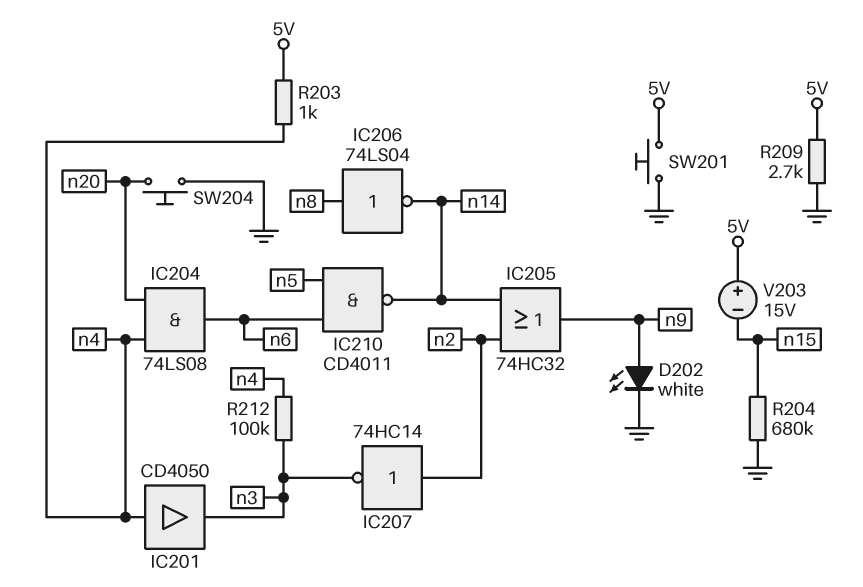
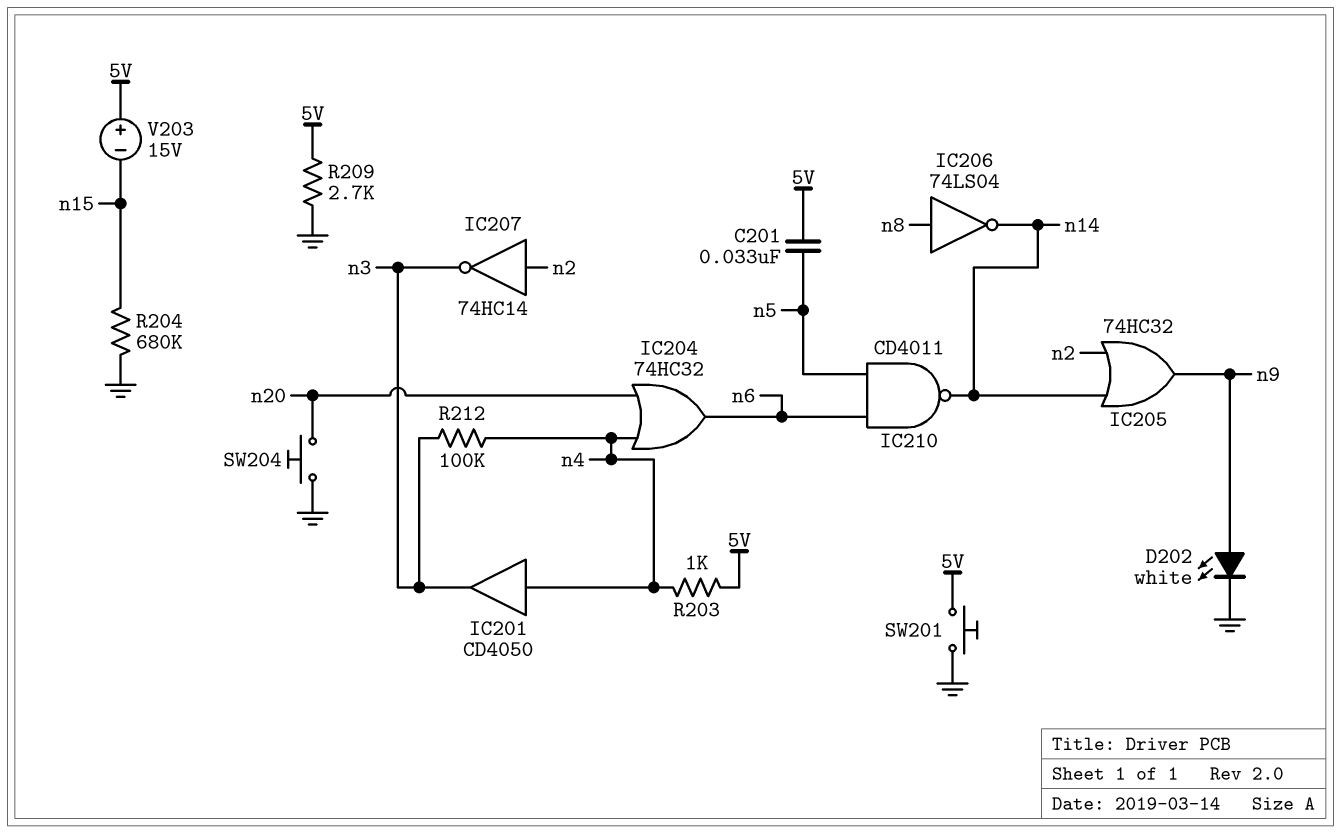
C201: none -> 33nF (5V, n5)
IC204: AND 74LS08 (in n4, in n20, out n6) -> OR 74HC32 (in n4, in n20, out n6)

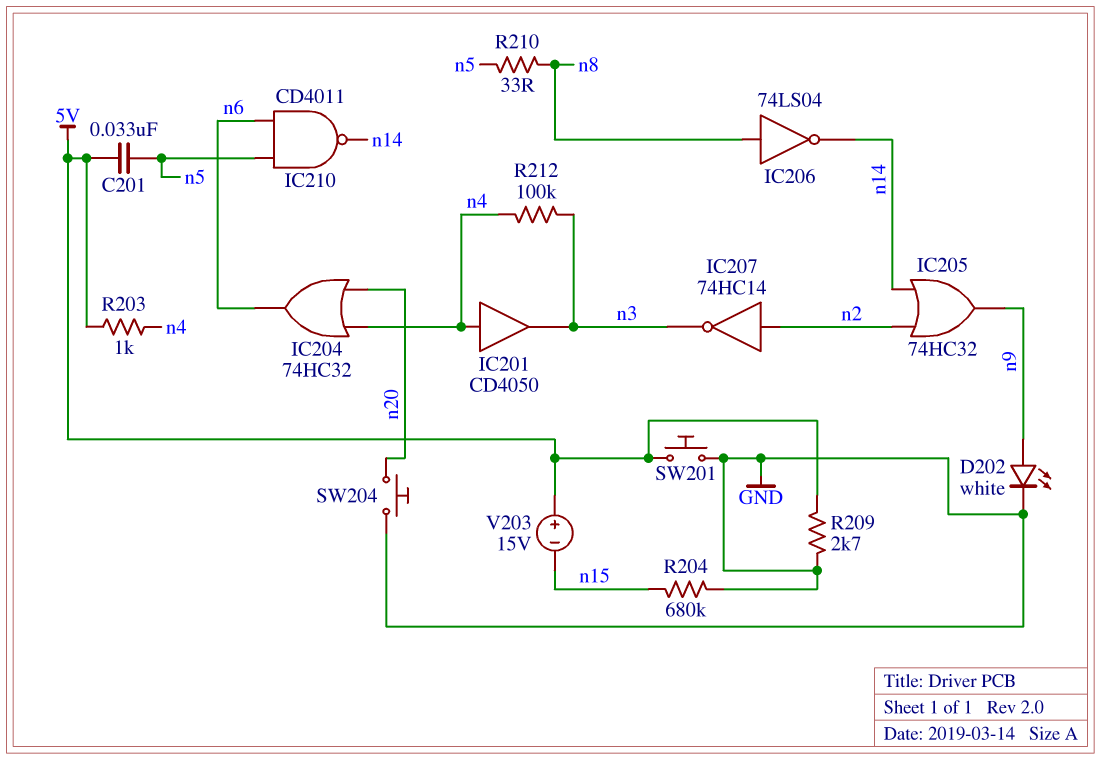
R210: none -> 33 (n5, n8)

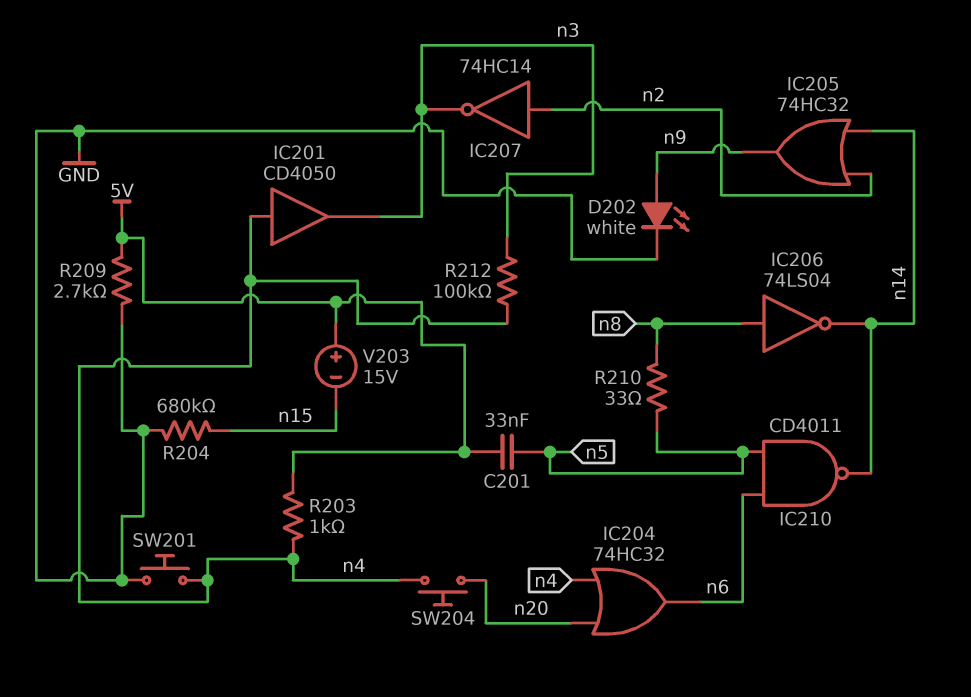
SW201: button (5V, GND) -> button (GND, n4)
SW204: button (GND, n20) -> button (n4, n20)

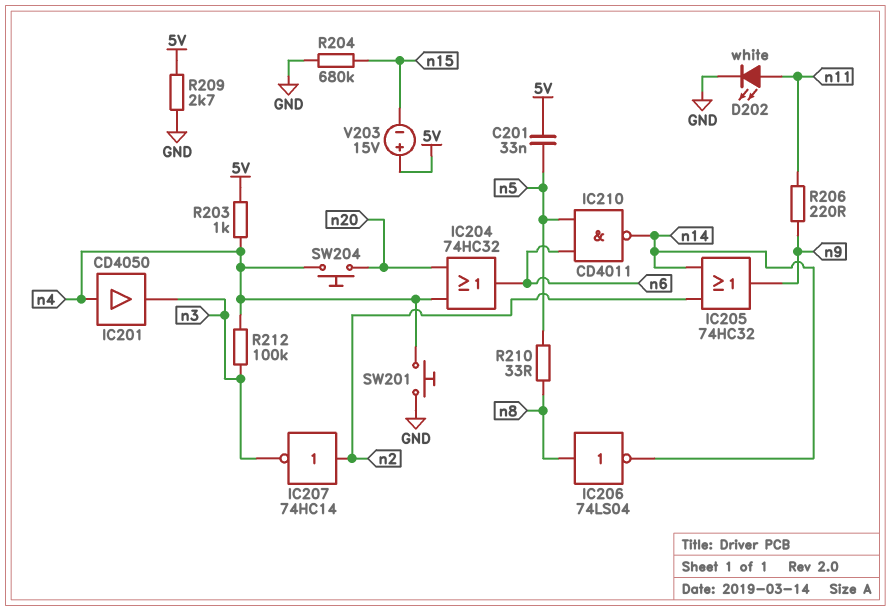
D202: LED white (A n9, K GND) -> LED white (A n11, K GND)
R206: none -> 220 (n9, n11)

